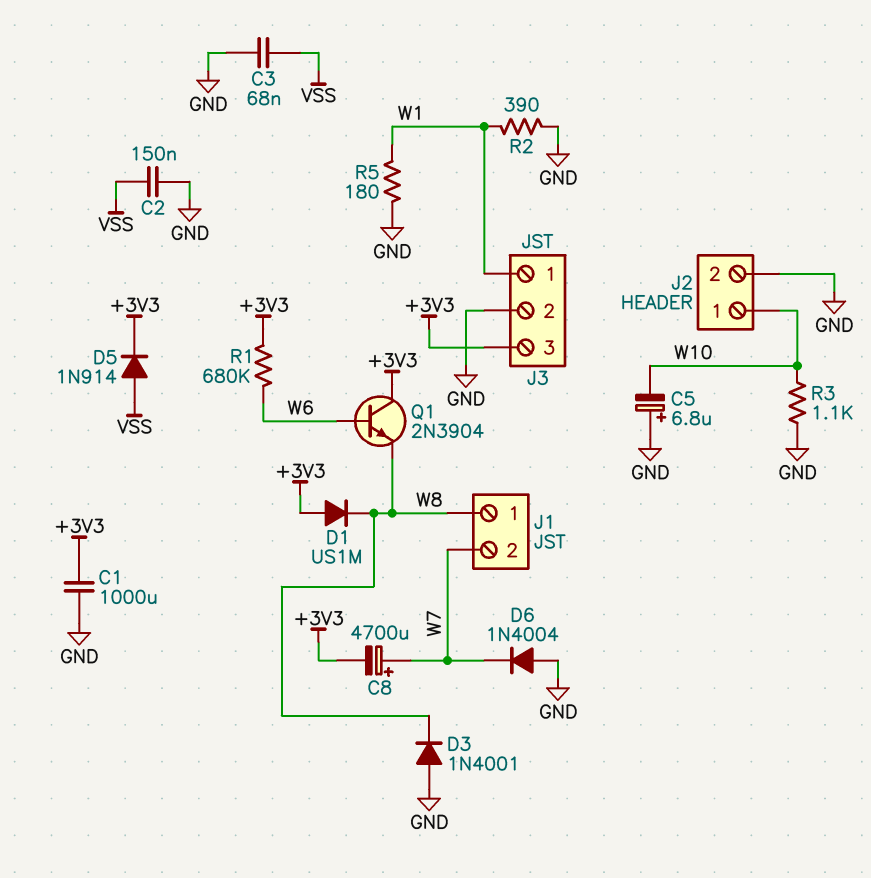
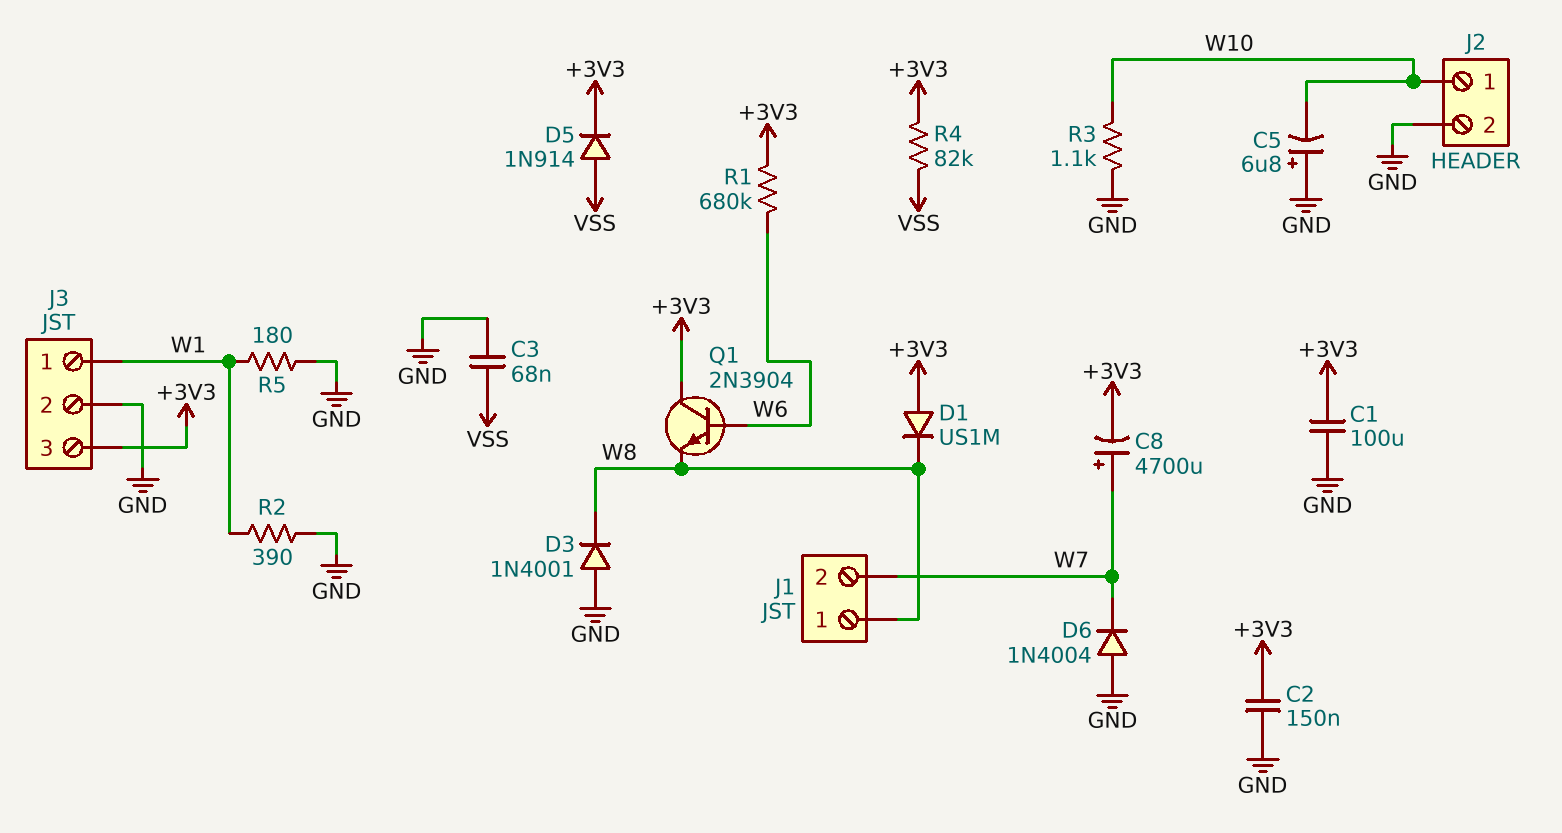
C1: 1000uF (+3V3, GND) -> 100uF (+3V3, GND)
C2: 150nF (GND, VSS) -> 150nF (+3V3, GND)
R4: none -> 82k (+3V3, VSS)

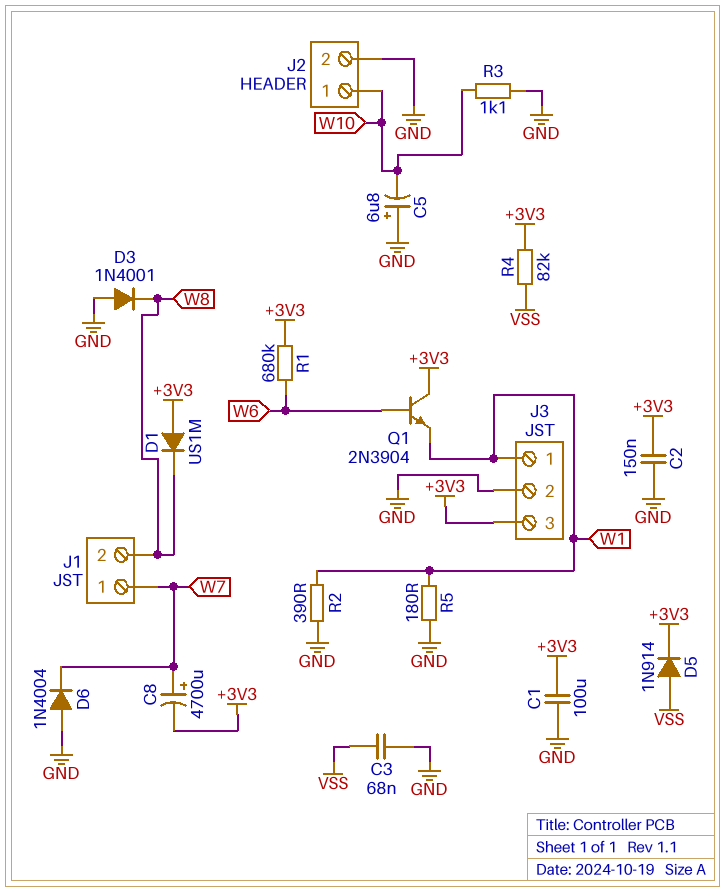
J1 pin 1: W8 -> W7
J1 pin 2: W7 -> W8
Q1: NPN 2N3904 (B W6, C +3V3, E W8) -> NPN 2N3904 (B W6, C +3V3, E W1)

